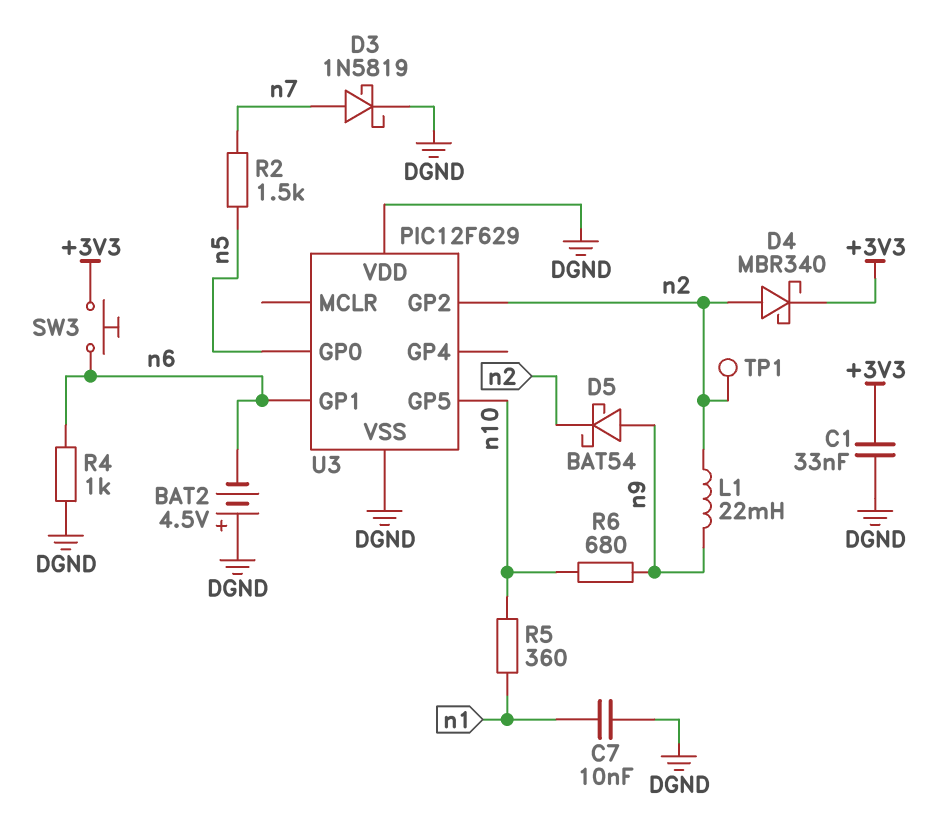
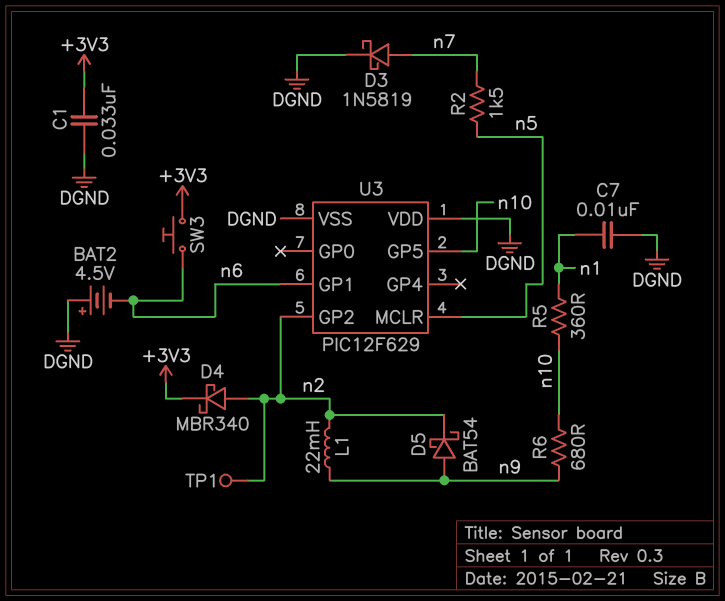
R4: 1k (DGND, n6) -> none
U3 pin GP0: n5 -> none
U3 pin MCLR: none -> n5

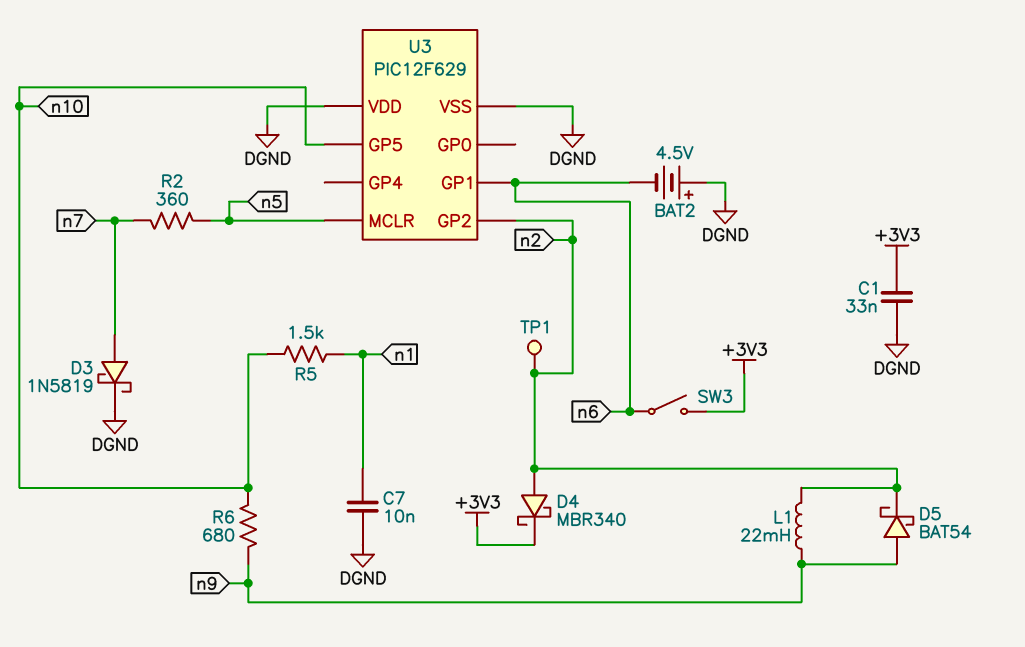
R2: 1.5k (n5, n7) -> 360 (n5, n7)
R5: 360 (n1, n10) -> 1.5k (n1, n10)
SW3: button (+3V3, n6) -> switch (+3V3, n6)

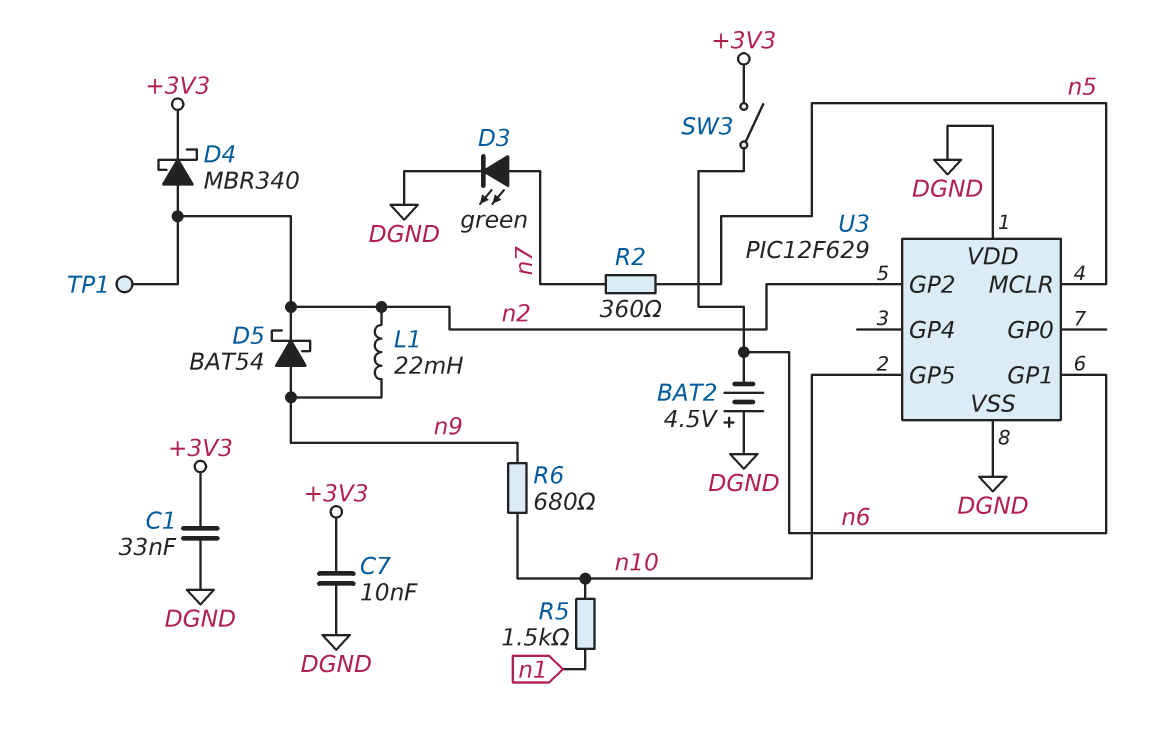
C7: 10nF (DGND, n1) -> 10nF (+3V3, DGND)
D3: schottky 1N5819 (A n7, K DGND) -> LED green (A n7, K DGND)

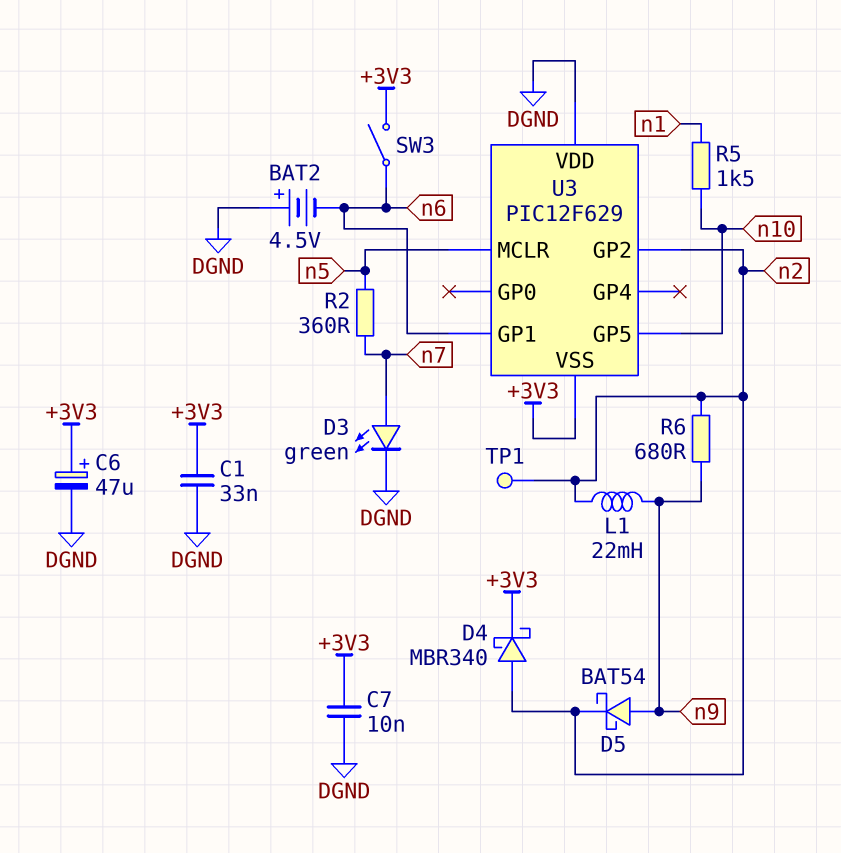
C6: none -> 47uF (plus +3V3, minus DGND)
R6: 680 (n9, n10) -> 680 (n2, n9)
U3 pin VSS: DGND -> +3V3

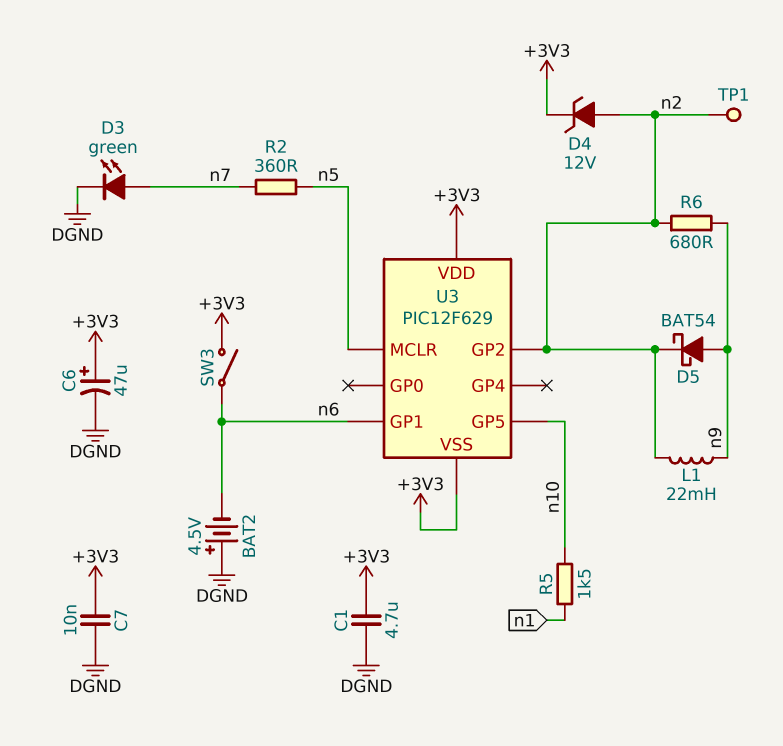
C1: 33nF (+3V3, DGND) -> 4.7uF (+3V3, DGND)
D4: schottky MBR340 (A n2, K +3V3) -> zener 12V (A n2, K +3V3)
U3 pin VDD: DGND -> +3V3

